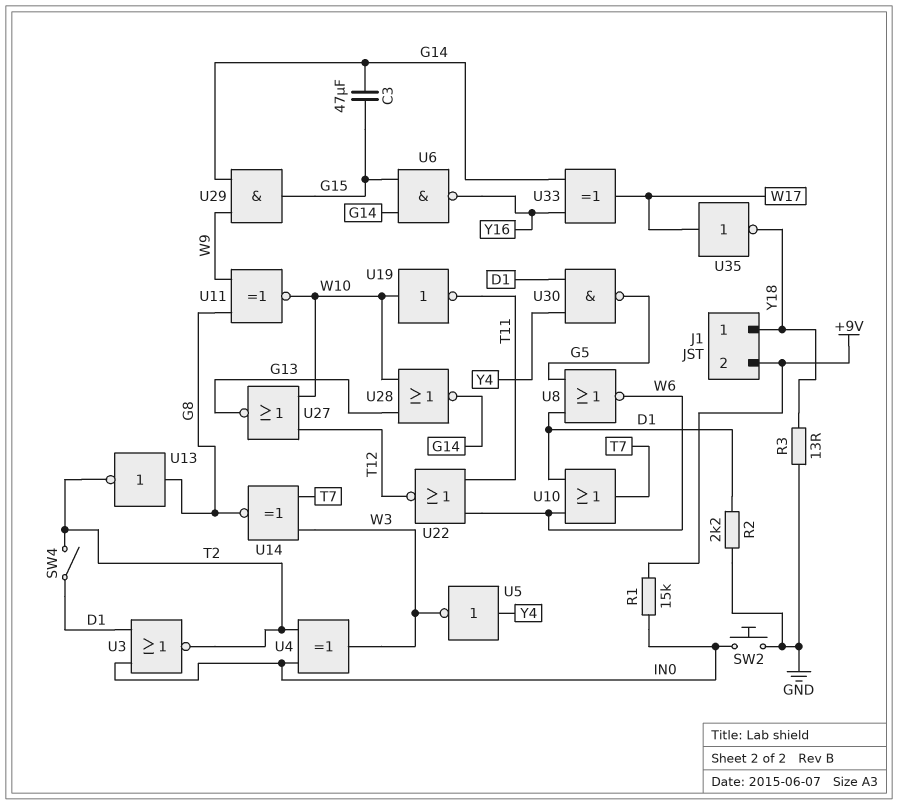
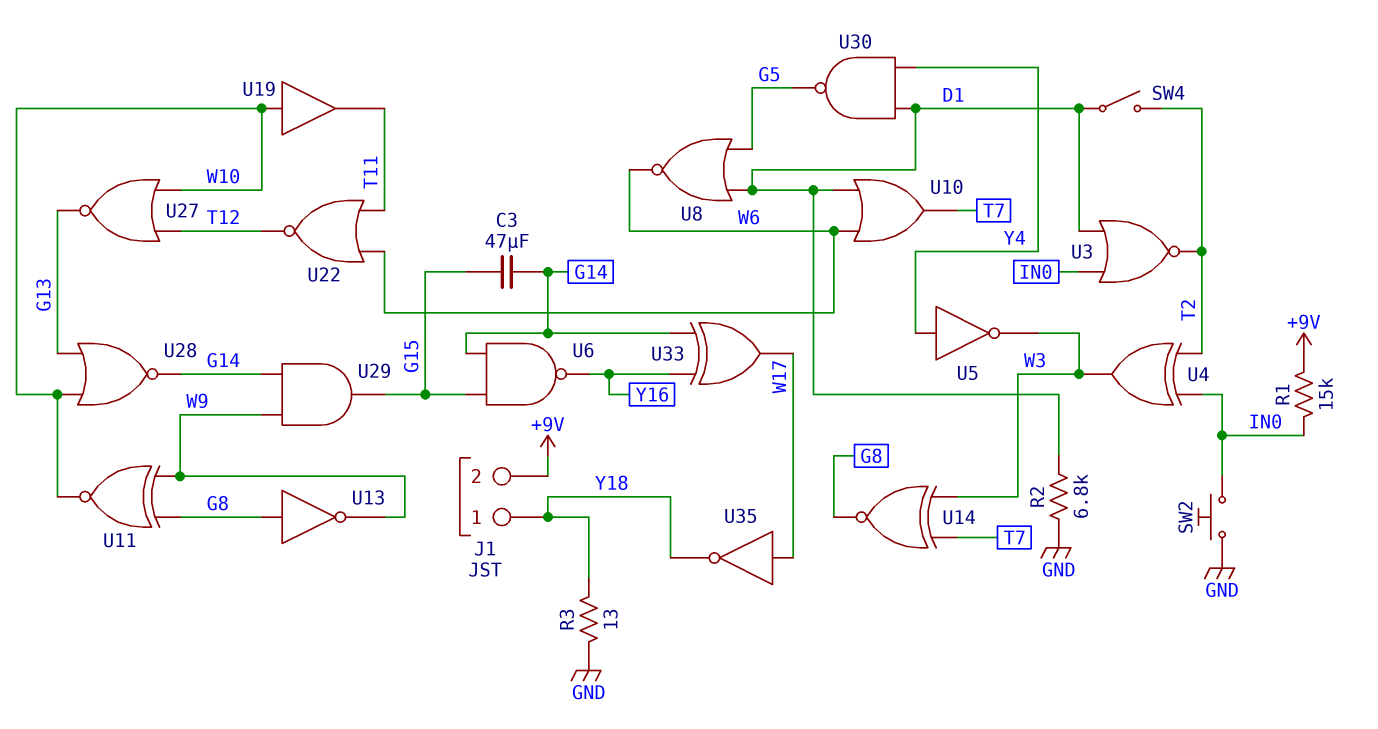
R2: 2.2k (D1, GND) -> 6.8k (D1, GND)
U13: NOT (in G8, out T2) -> NOT (in G8, out W9)
U19: NOT (in W10, out T11) -> buffer (in W10, out T11)

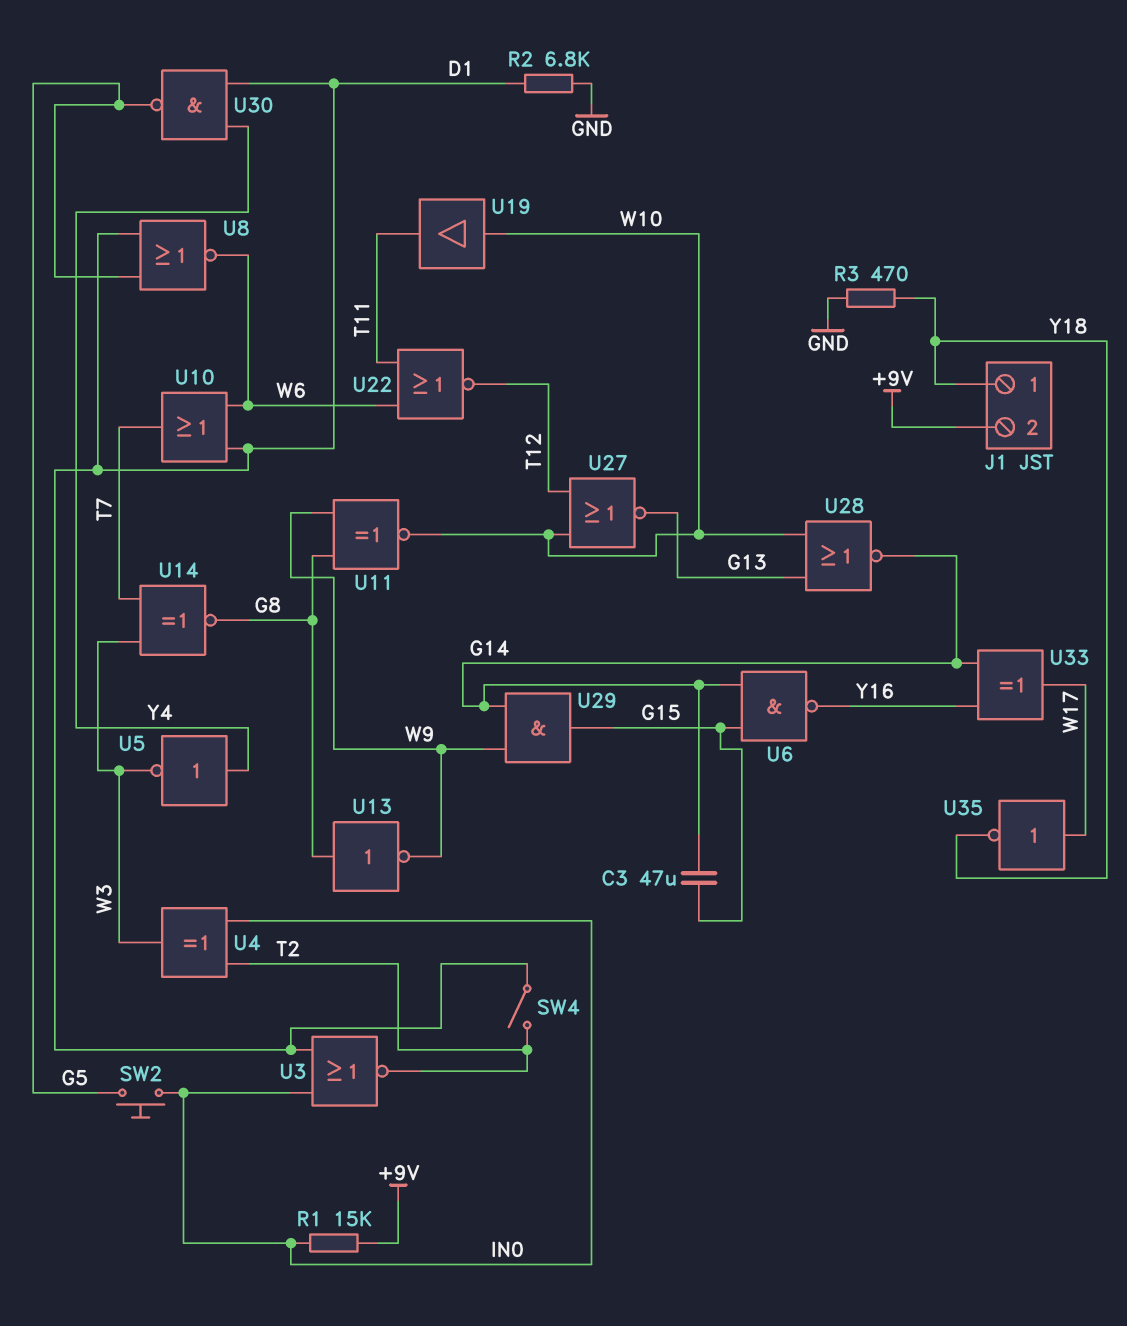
R3: 13 (GND, Y18) -> 470 (GND, Y18)
SW2: button (GND, IN0) -> button (G5, IN0)

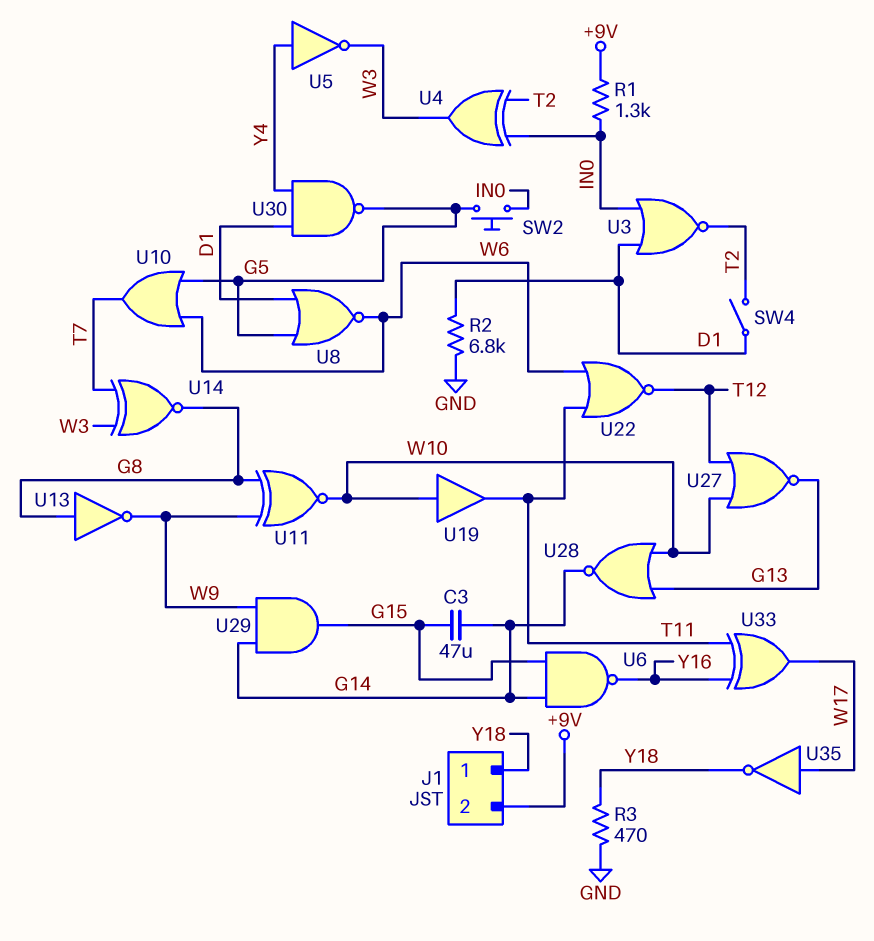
R1: 15k (+9V, IN0) -> 1.3k (+9V, IN0)
U10: OR (in D1, in W6, out T7) -> OR (in G5, in W6, out T7)
U33: XOR (in G14, in Y16, out W17) -> XOR (in T11, in Y16, out W17)

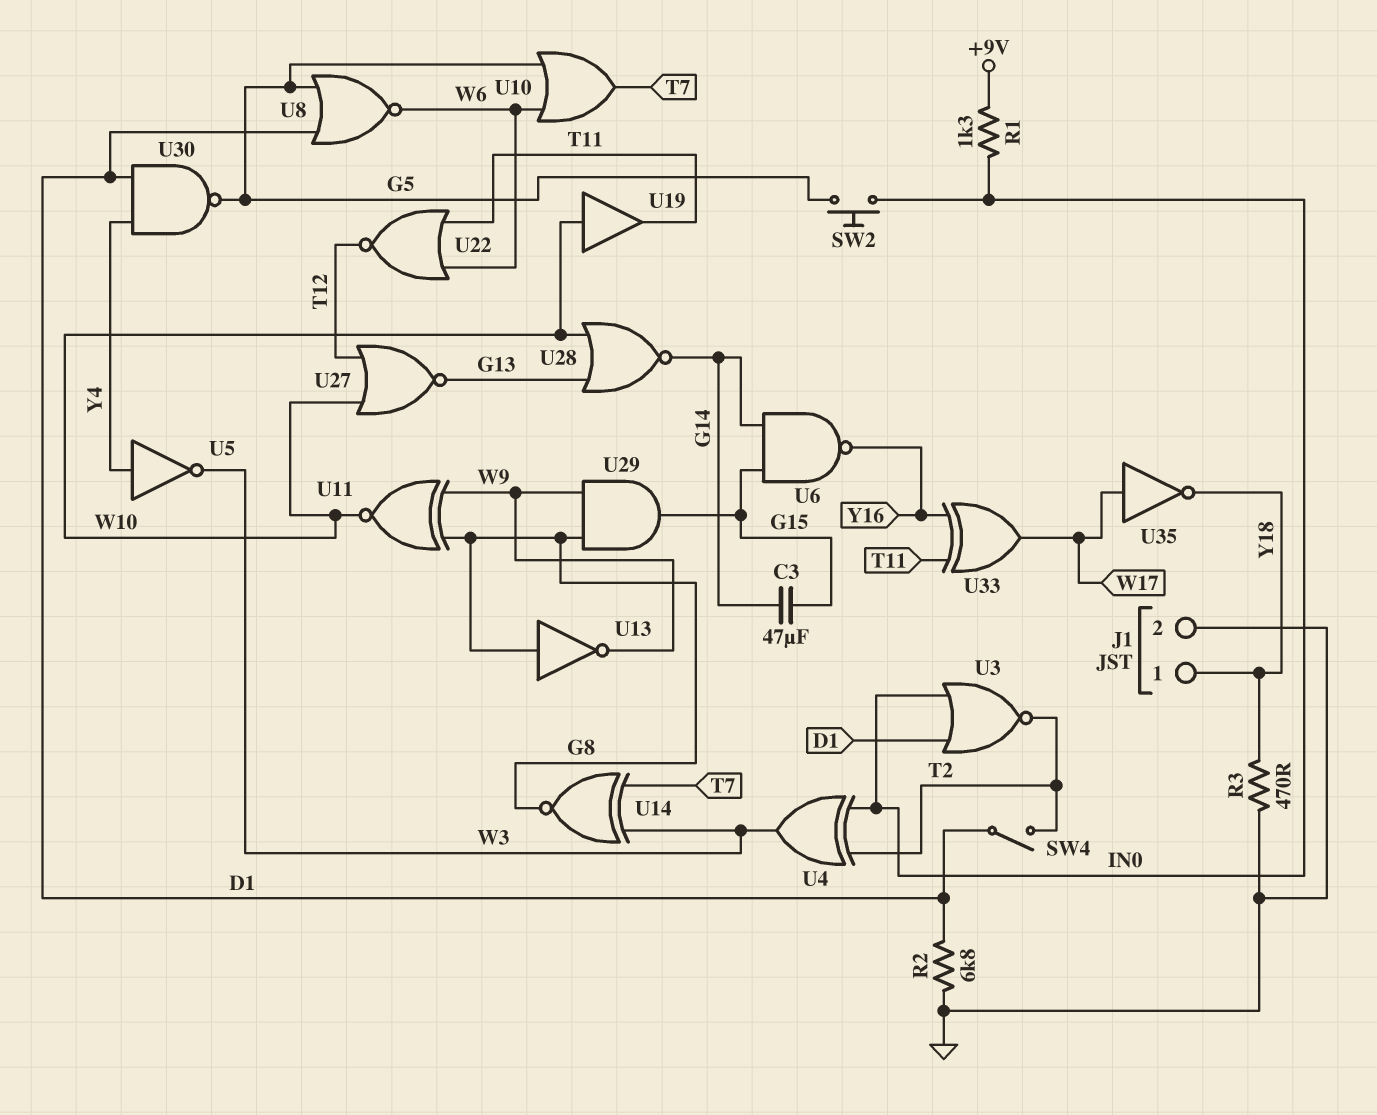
J1 pin 2: +9V -> GND
U29: AND (in G14, in W9, out G15) -> AND (in G8, in W9, out G15)

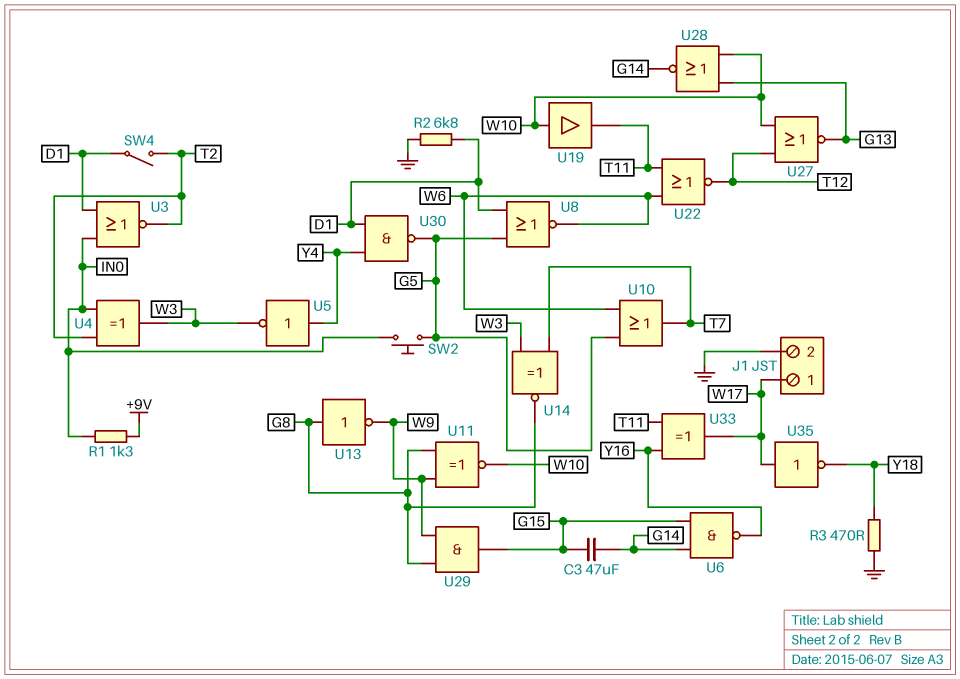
J1 pin 1: Y18 -> W17

